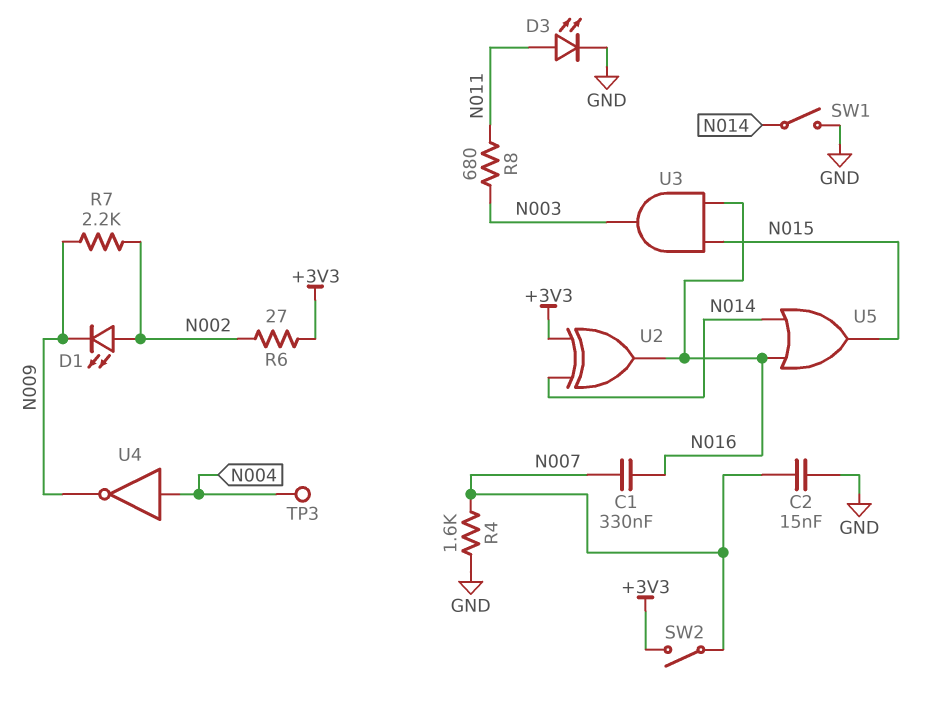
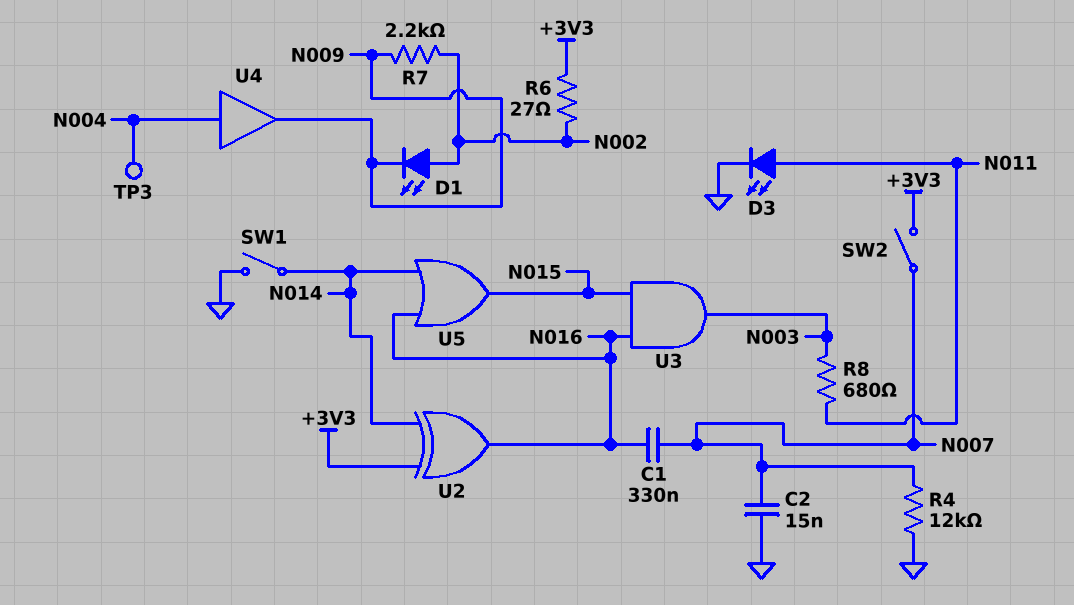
R4: 1.6k (GND, N007) -> 12k (GND, N007)
U4: NOT (in N004, out N009) -> buffer (in N004, out N009)

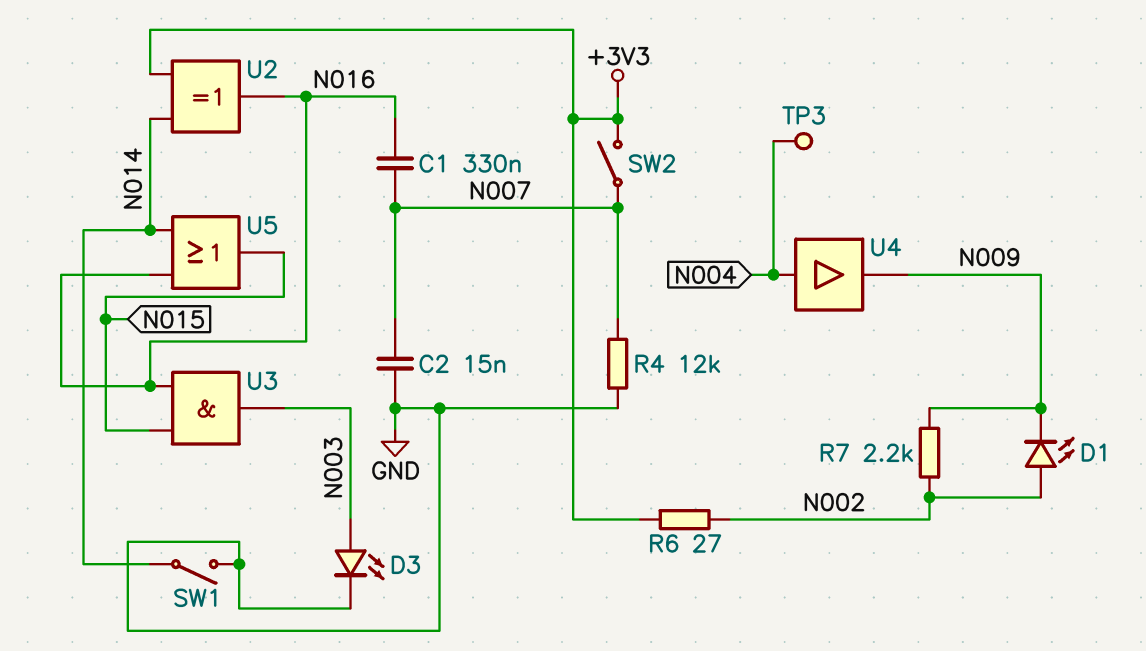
D3: LED (A N011, K GND) -> LED (A N003, K GND)
R8: 680 (N003, N011) -> none

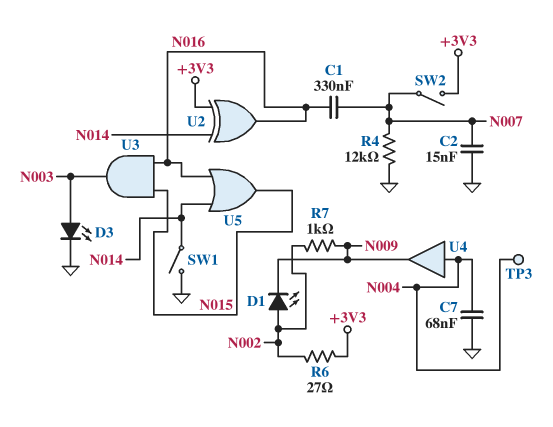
C7: none -> 68nF (GND, N004)
R7: 2.2k (N002, N009) -> 1k (N002, N009)

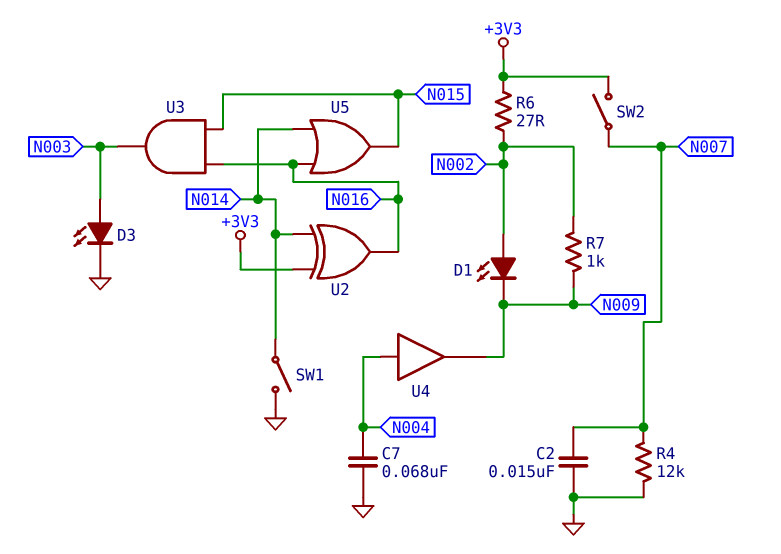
C1: 330nF (N007, N016) -> none
TP3: test point (N004) -> none

